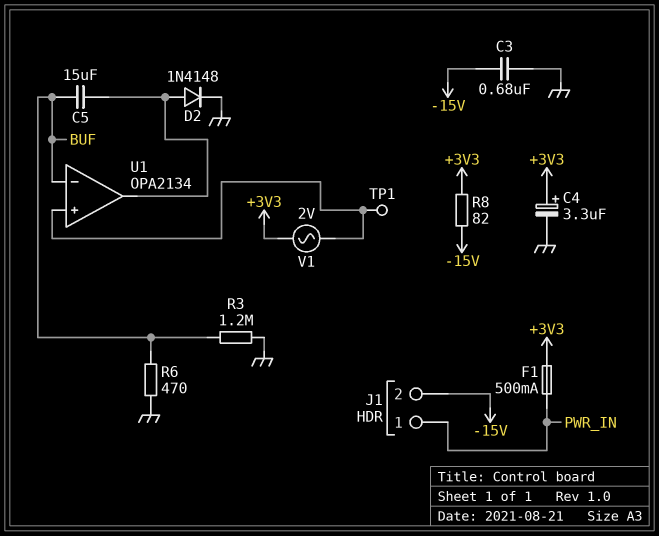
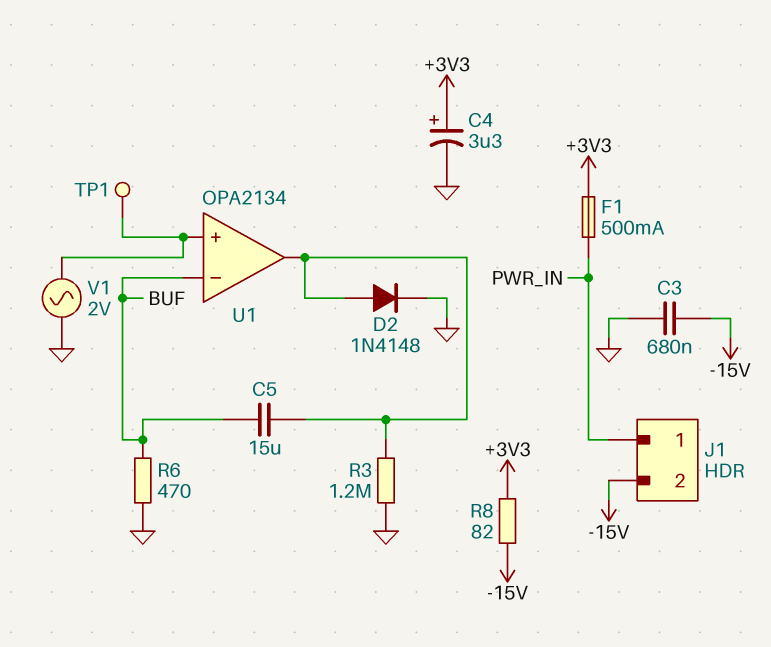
R3: 1.2M (BUF, GND) -> 1.2M (GND, U1/out)
V1: AC 2V (+3V3, U1/in+) -> AC 2V (GND, U1/in+)

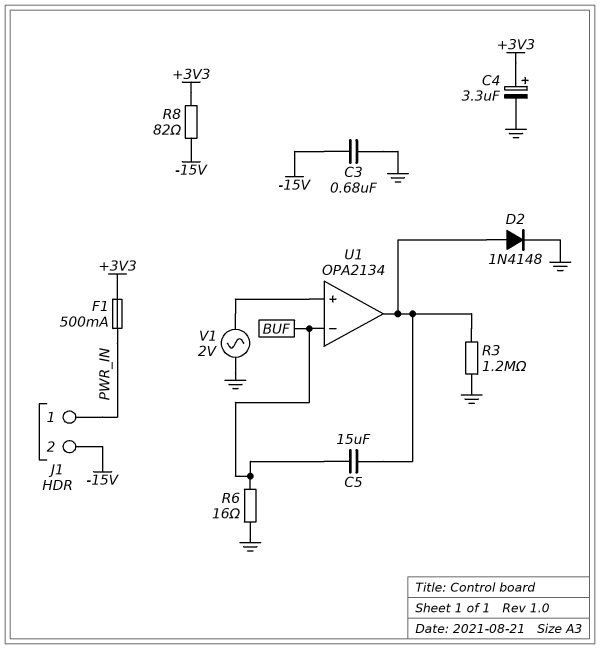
R6: 470 (BUF, GND) -> 16 (BUF, GND)
TP1: test point (U1/in+) -> none

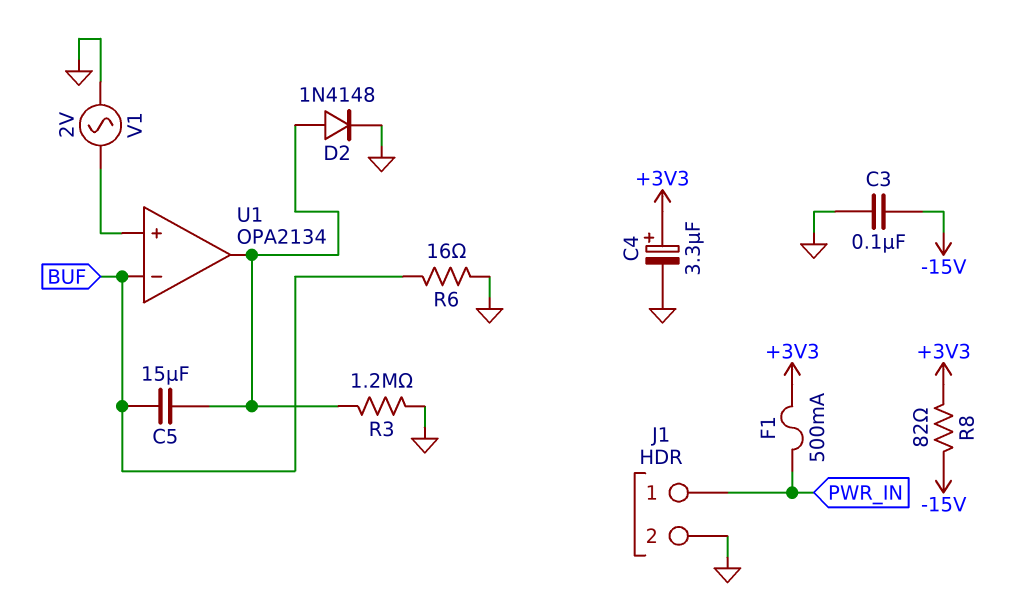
C3: 680nF (-15V, GND) -> 100nF (-15V, GND)
J1 pin 2: -15V -> GND

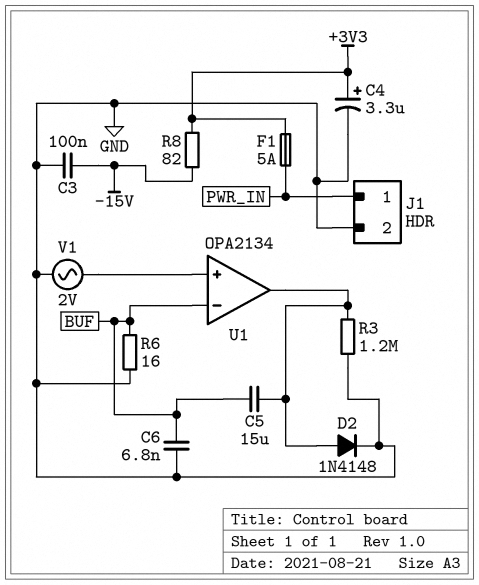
C6: none -> 6.8nF (BUF, GND)
F1: 500mA (+3V3, PWR_IN) -> 5A (+3V3, PWR_IN)

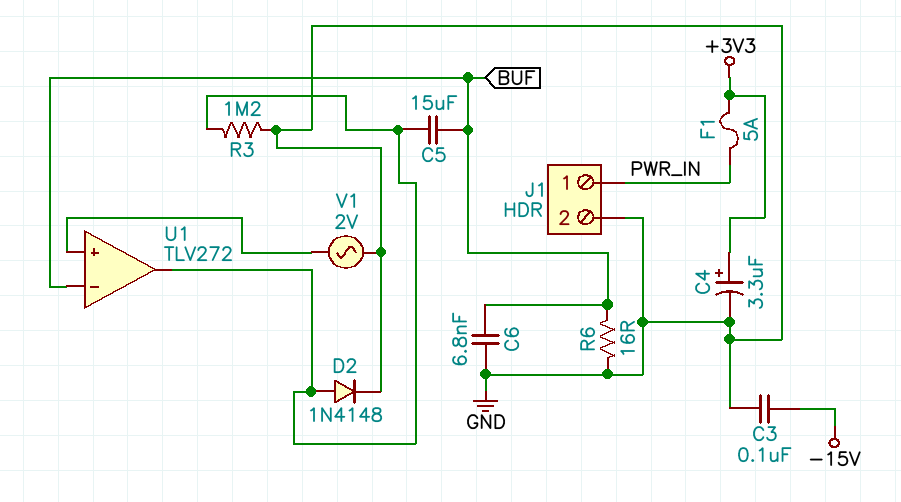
R8: 82 (+3V3, -15V) -> none
U1: OPA2134 -> TLV272

